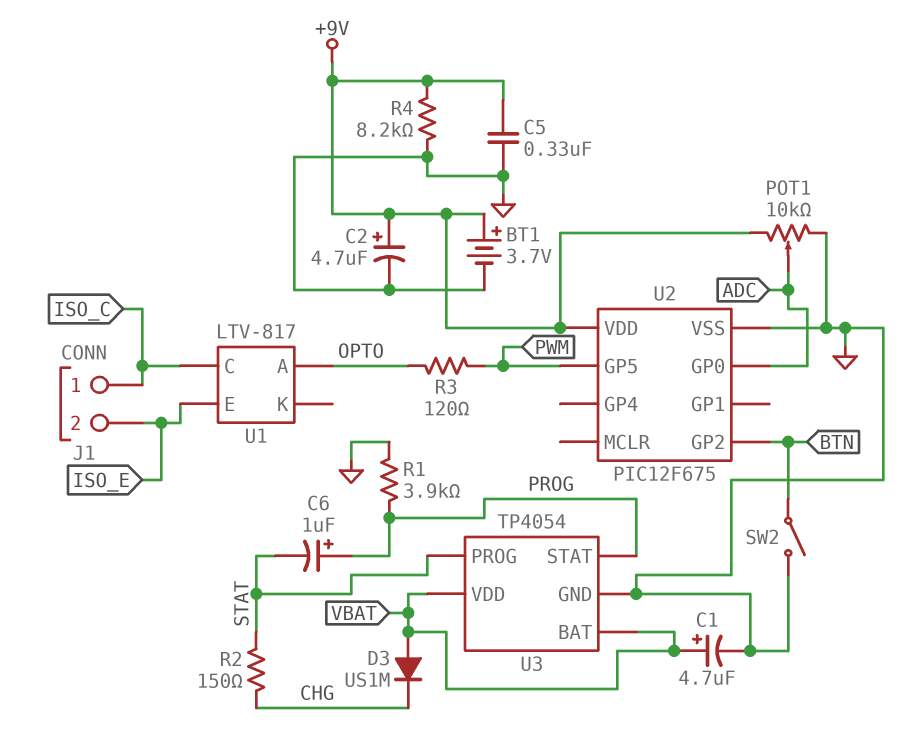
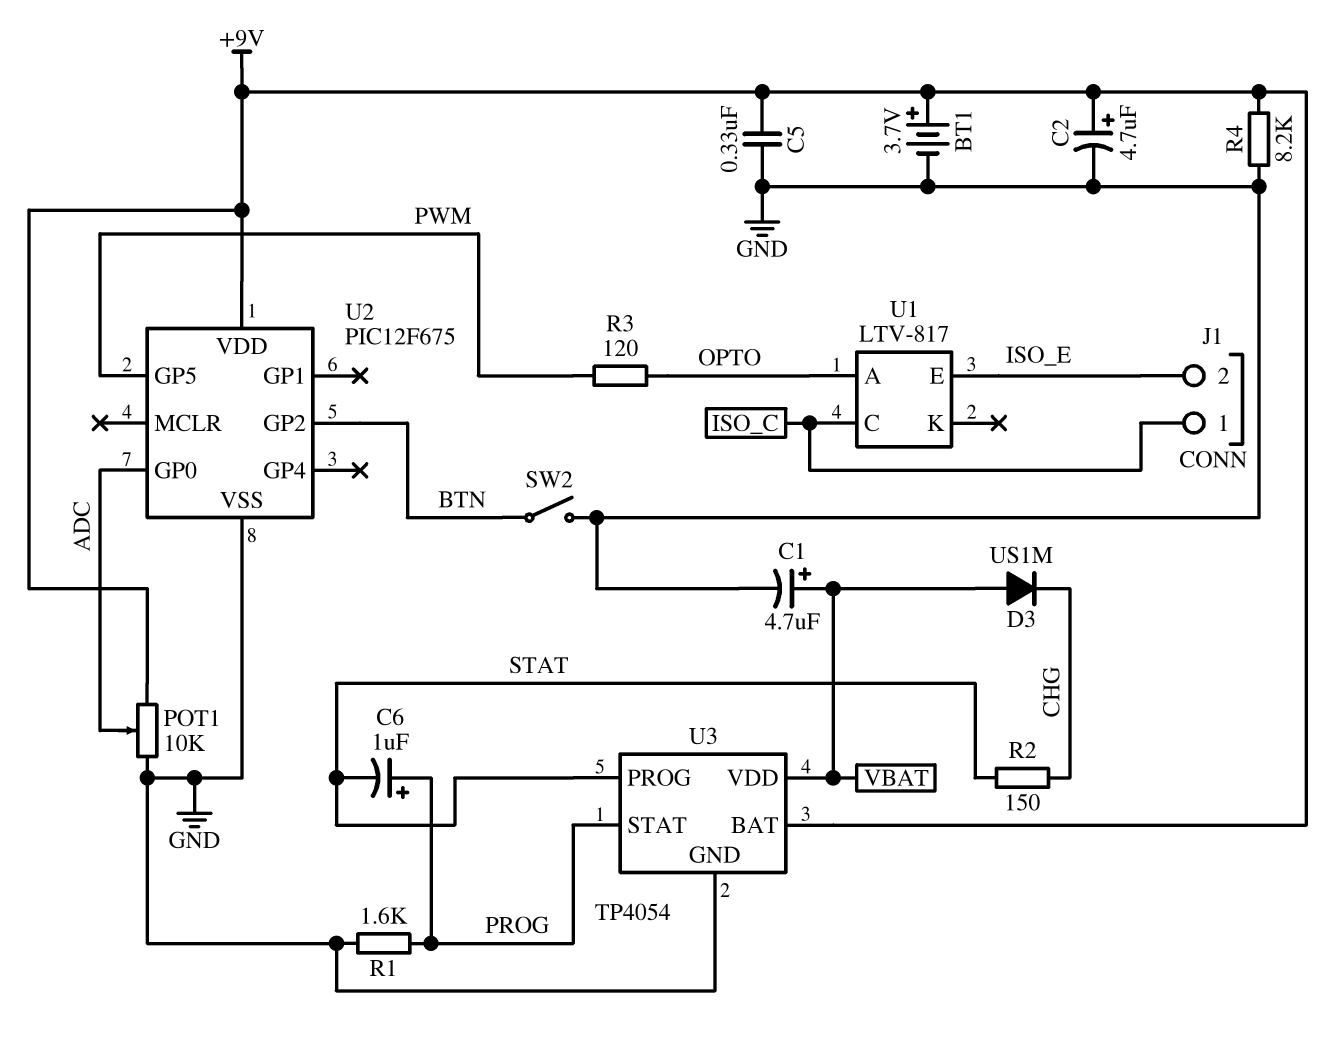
R1: 3.9k (GND, PROG) -> 1.6k (GND, PROG)
U3 pin BAT: VBAT -> +9V

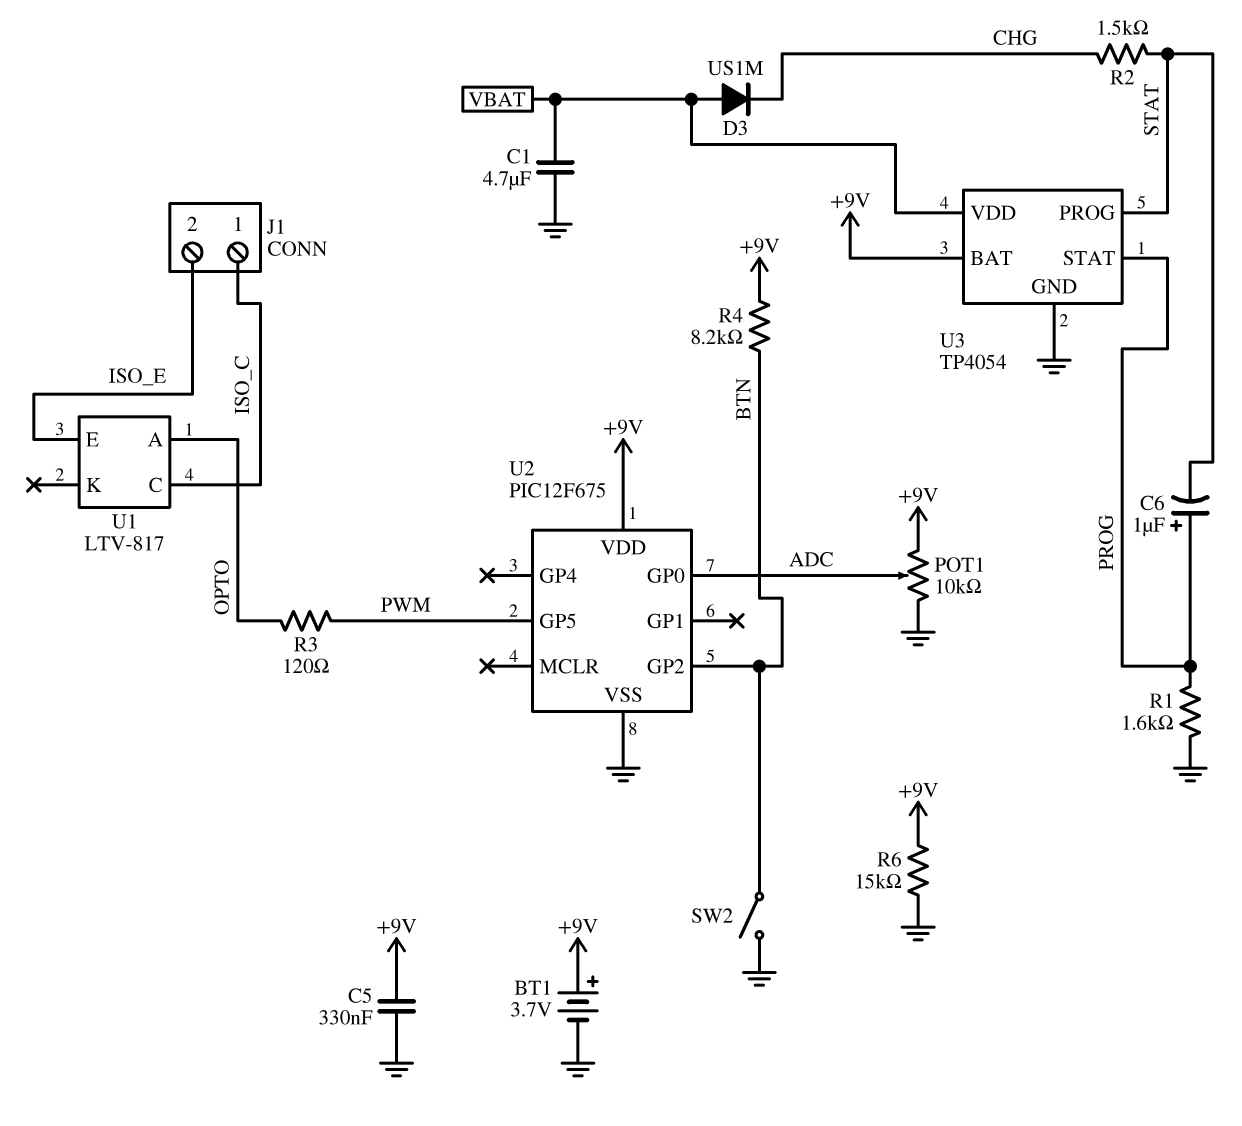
C1: 4.7uF (plus VBAT, minus GND) -> 4.7uF (GND, VBAT)
C2: 4.7uF (plus +9V, minus GND) -> none
R2: 150 (CHG, STAT) -> 1.5k (CHG, STAT)
R4: 8.2k (+9V, GND) -> 8.2k (+9V, BTN)
R6: none -> 15k (+9V, GND)

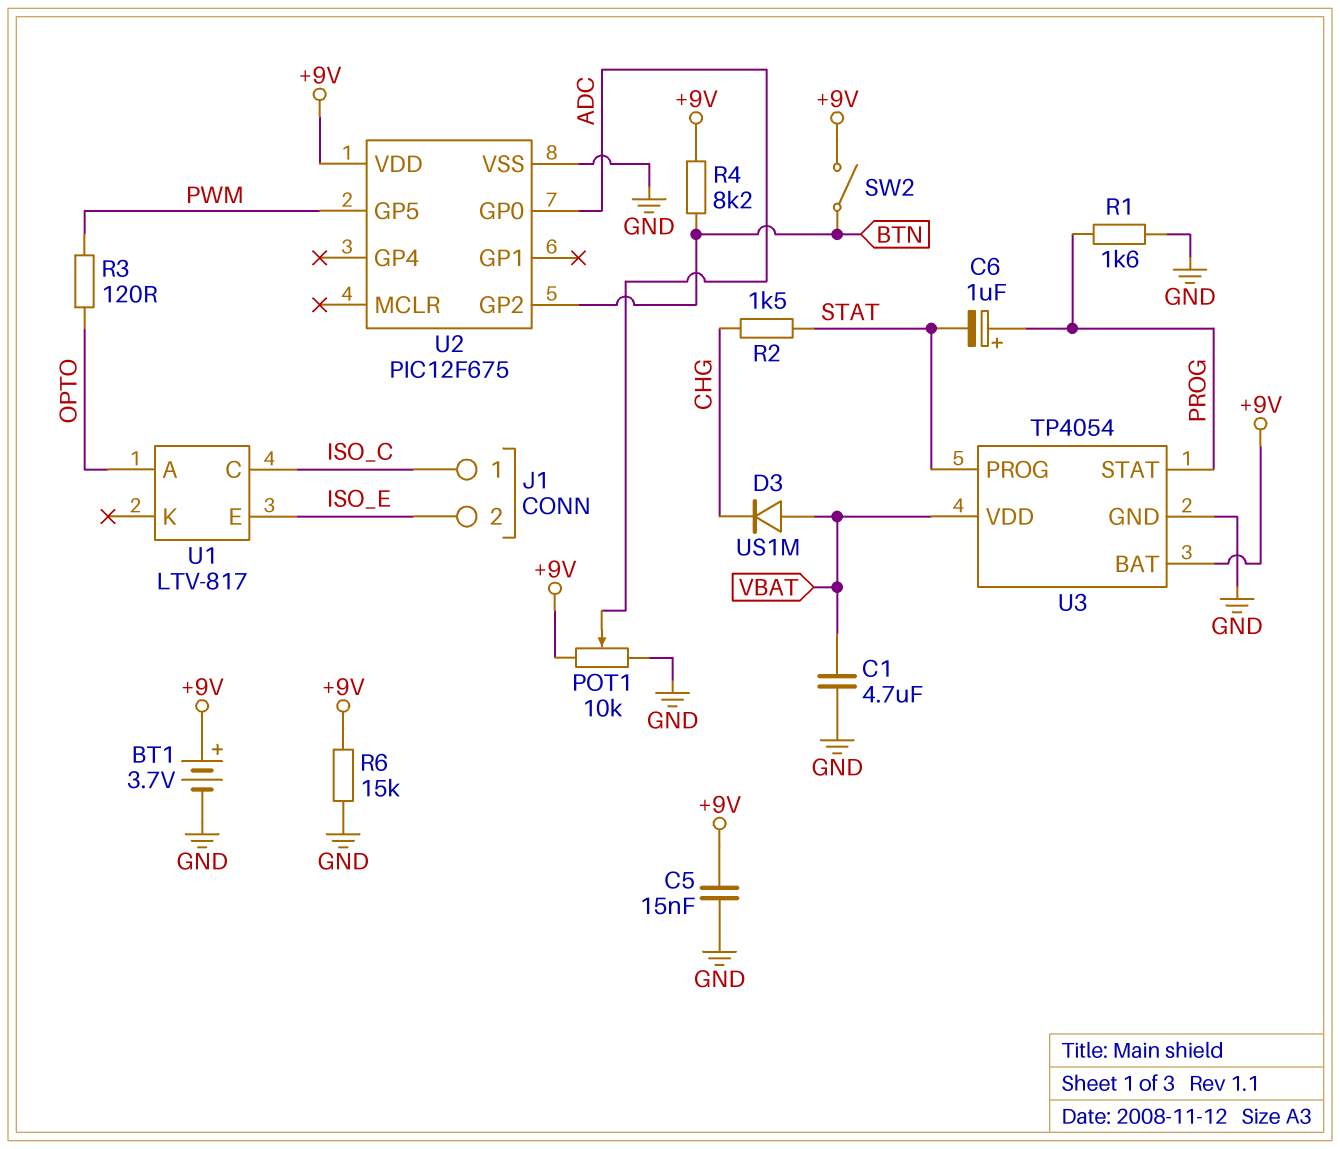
C5: 330nF (+9V, GND) -> 15nF (+9V, GND)
SW2: switch (BTN, GND) -> switch (+9V, BTN)

